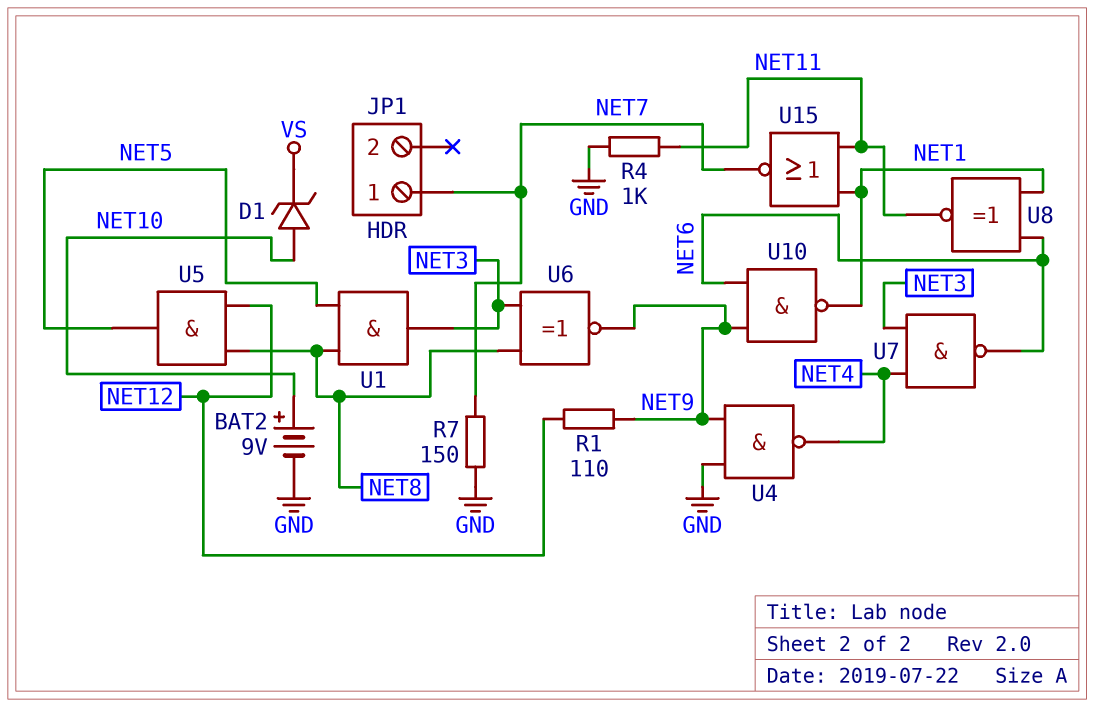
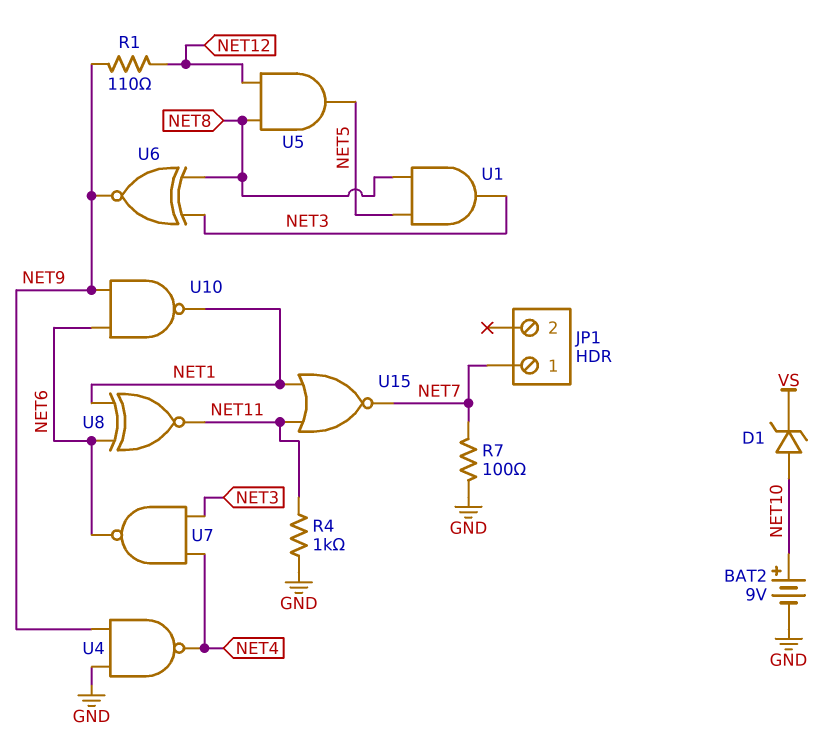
R7: 150 (GND, NET7) -> 100 (GND, NET7)

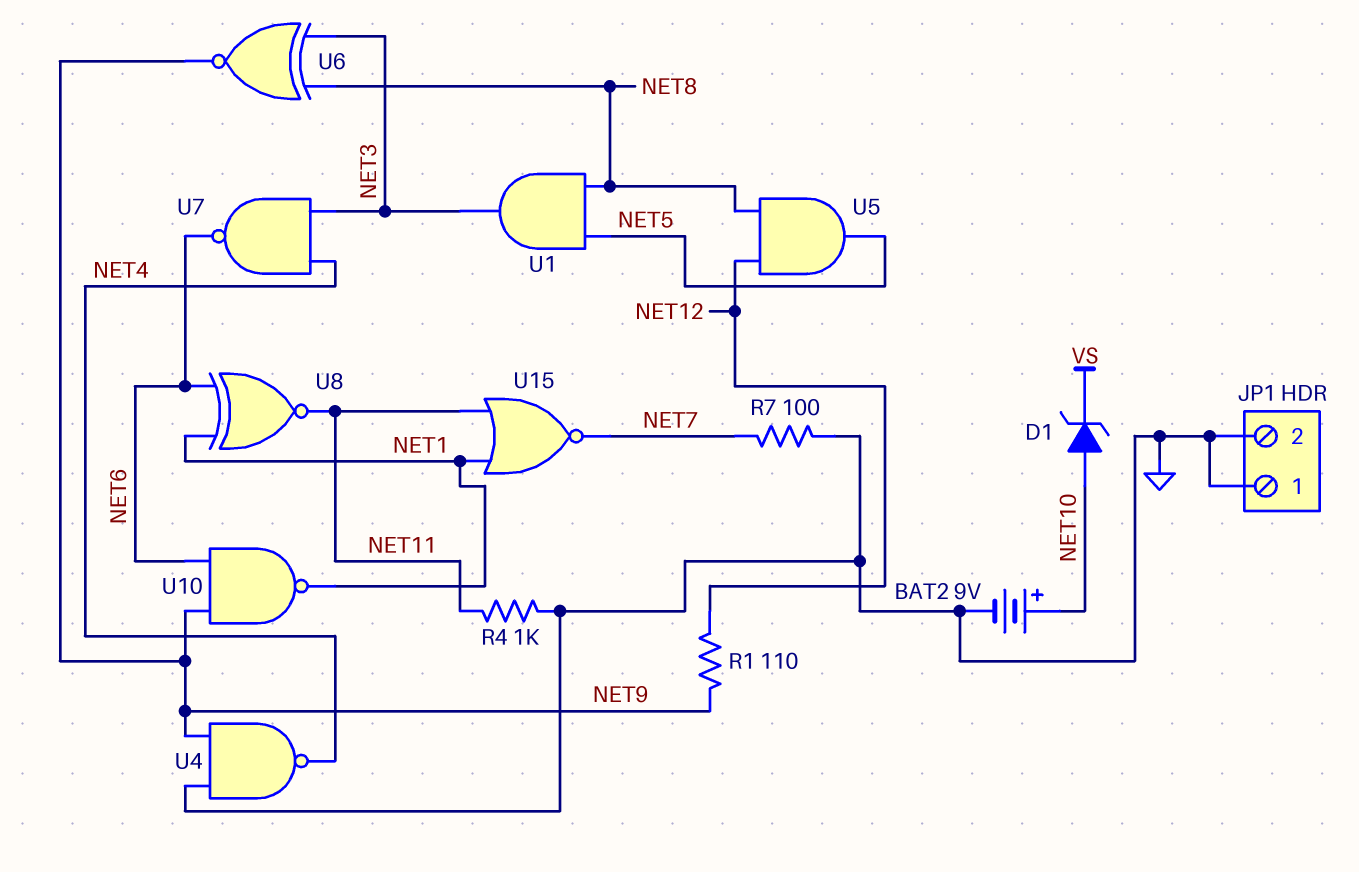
JP1 pin 1: NET7 -> GND
JP1 pin 2: none -> GND

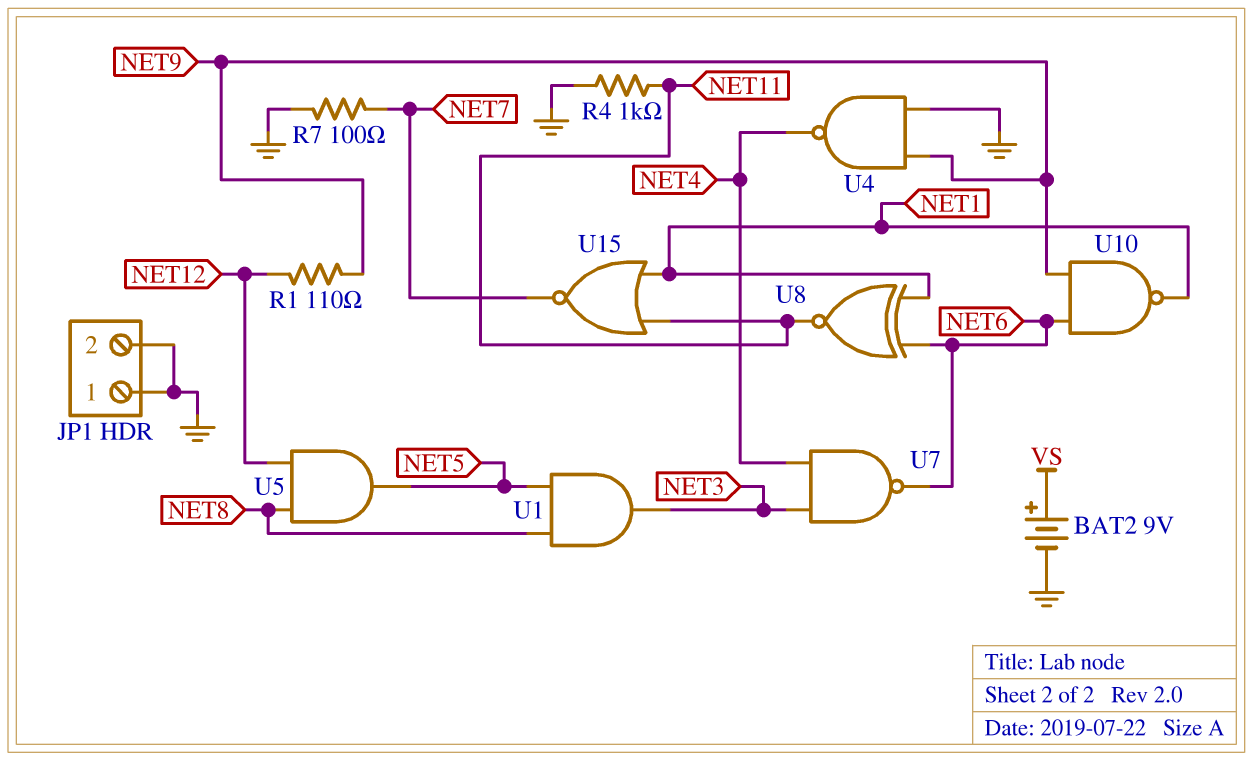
BAT2: 9V (plus NET10, minus GND) -> 9V (plus VS, minus GND)
D1: zener (A NET10, K VS) -> none
U6: XNOR (in NET3, in NET8, out NET9) -> none

